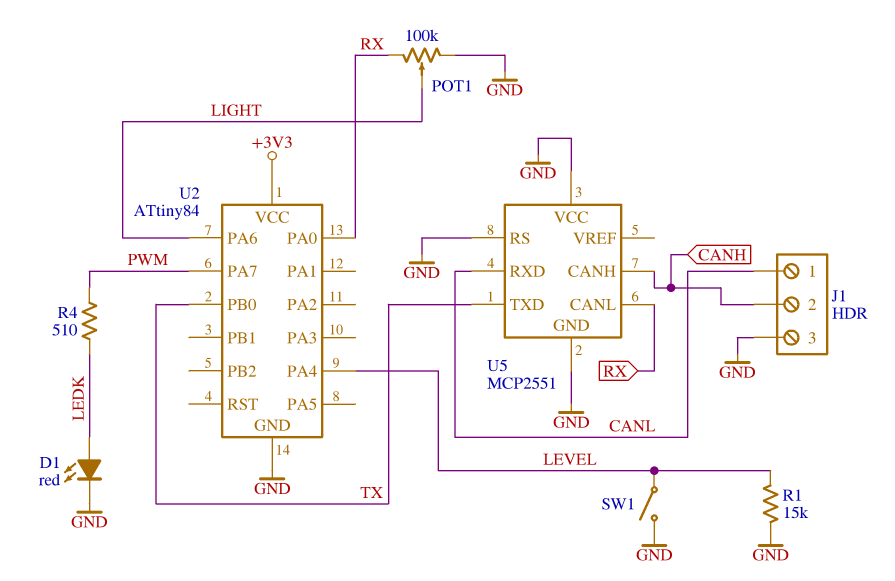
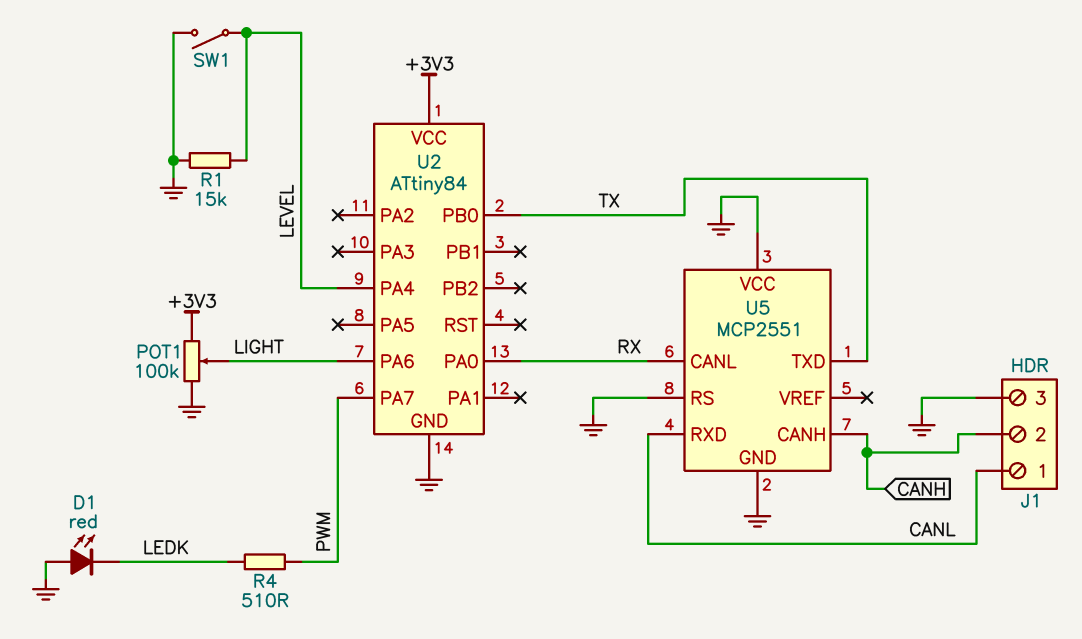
D1: LED red (A LEDK, K GND) -> LED red (A GND, K LEDK)
POT1: 100k (GND, RX, wiper LIGHT) -> 100k (+3V3, GND, wiper LIGHT)

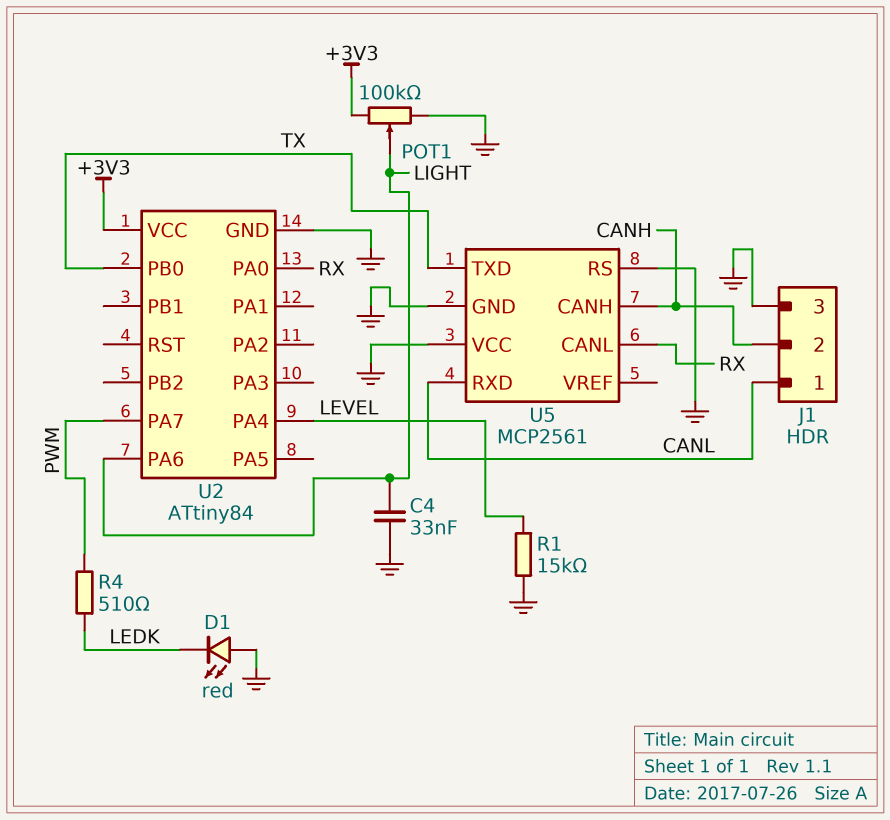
C4: none -> 33nF (GND, LIGHT)
SW1: switch (GND, LEVEL) -> none
U5: MCP2551 -> MCP2561

